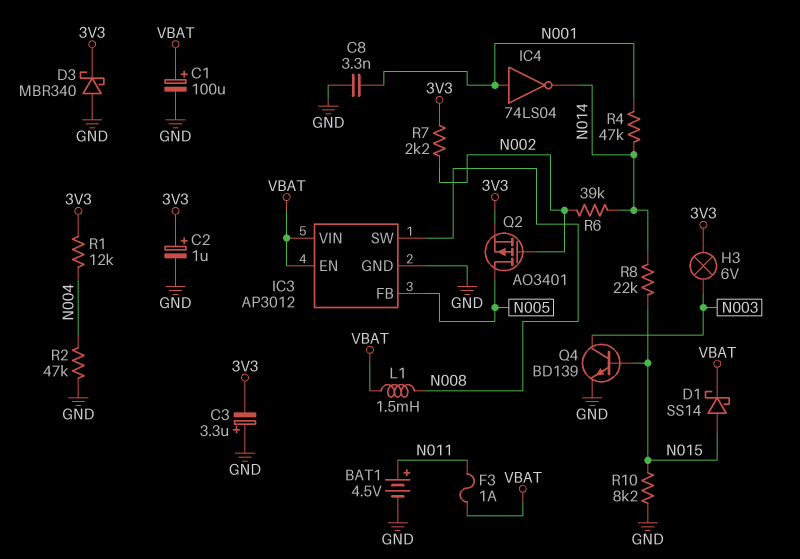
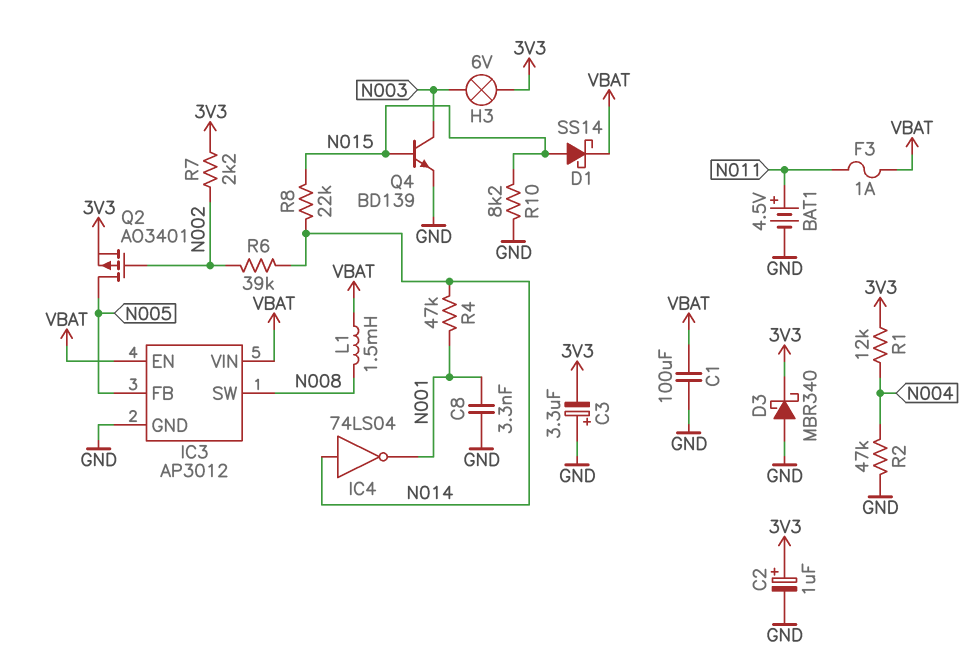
C1: 100uF (plus VBAT, minus GND) -> 100uF (GND, VBAT)
IC4: NOT 74LS04 (in N001, out N014) -> NOT 74LS04 (in N014, out N001)

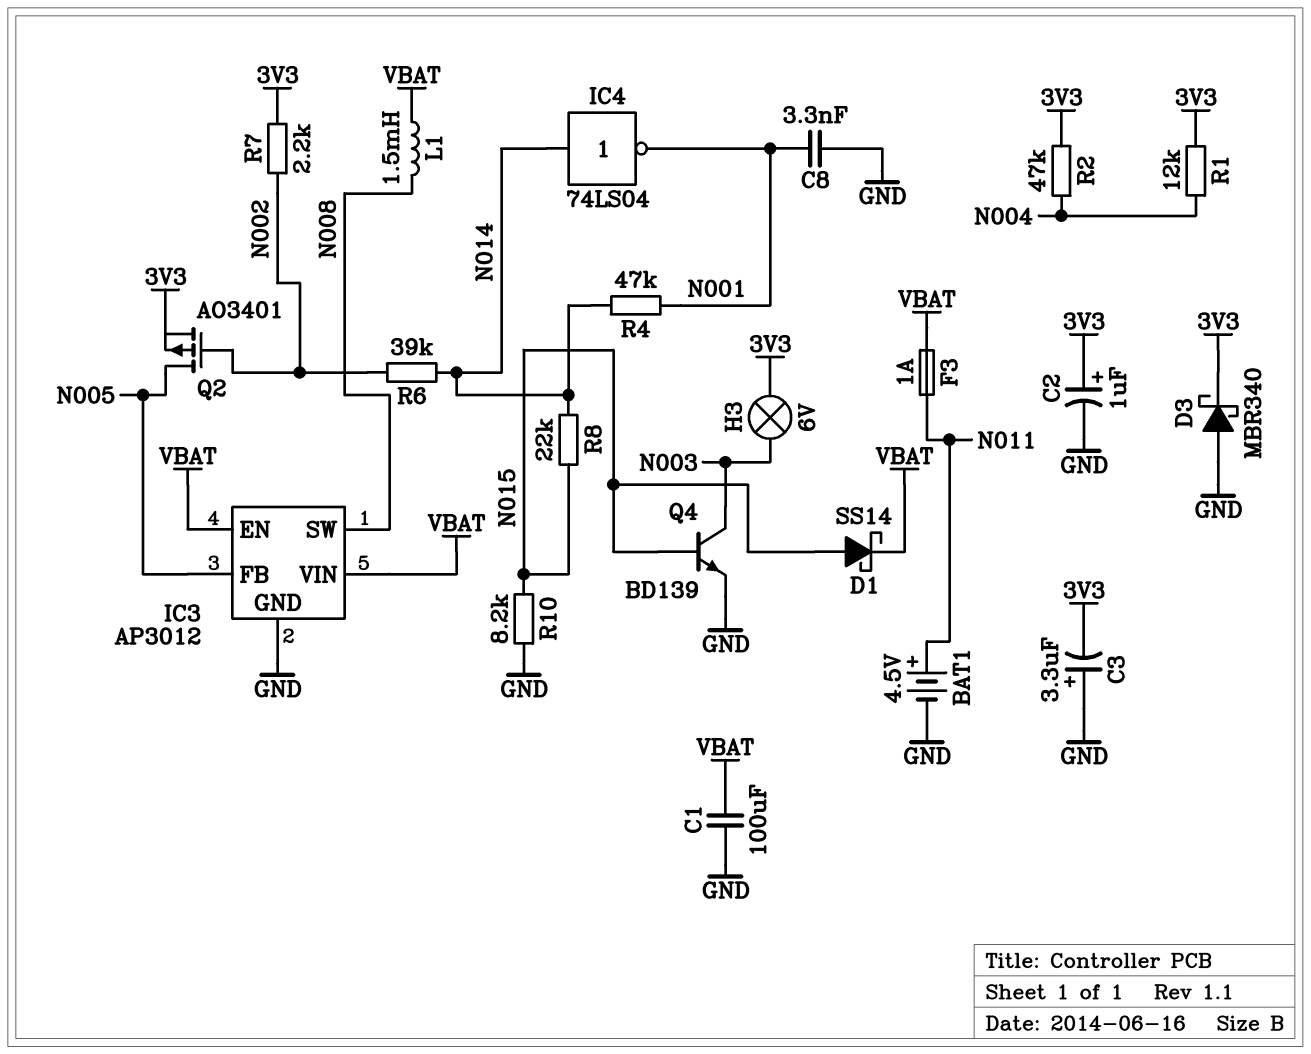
R2: 47k (GND, N004) -> 47k (3V3, N004)

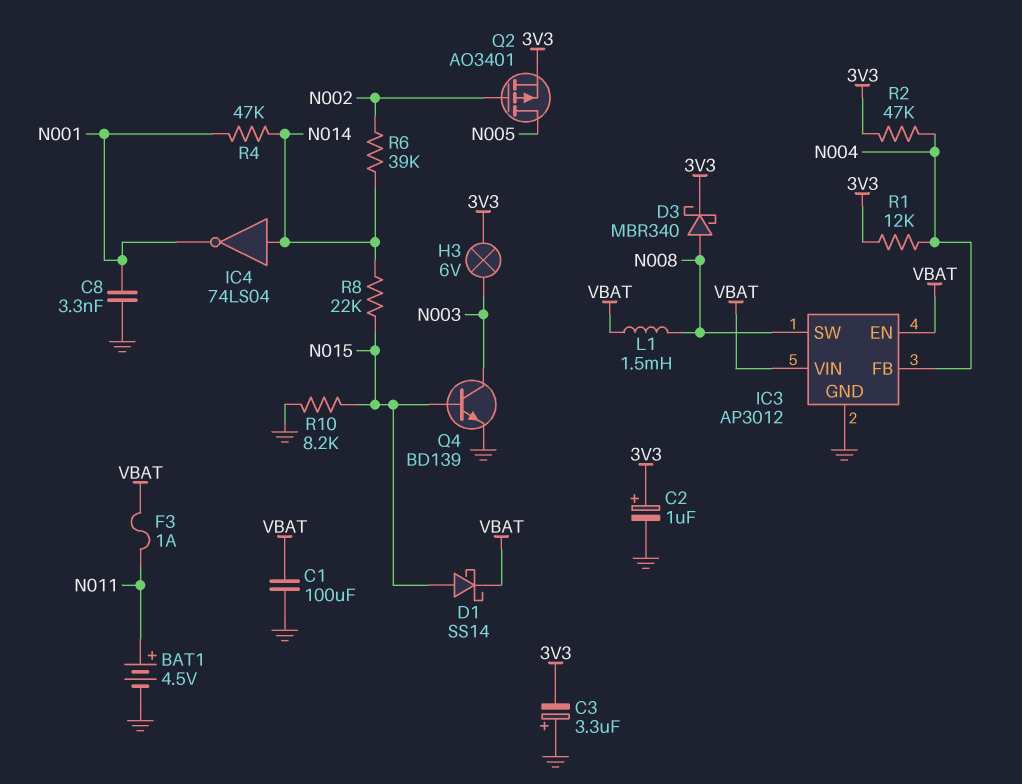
D3: schottky MBR340 (A GND, K 3V3) -> schottky MBR340 (A N008, K 3V3)
IC3 pin FB: N005 -> N004
R7: 2.2k (3V3, N002) -> none

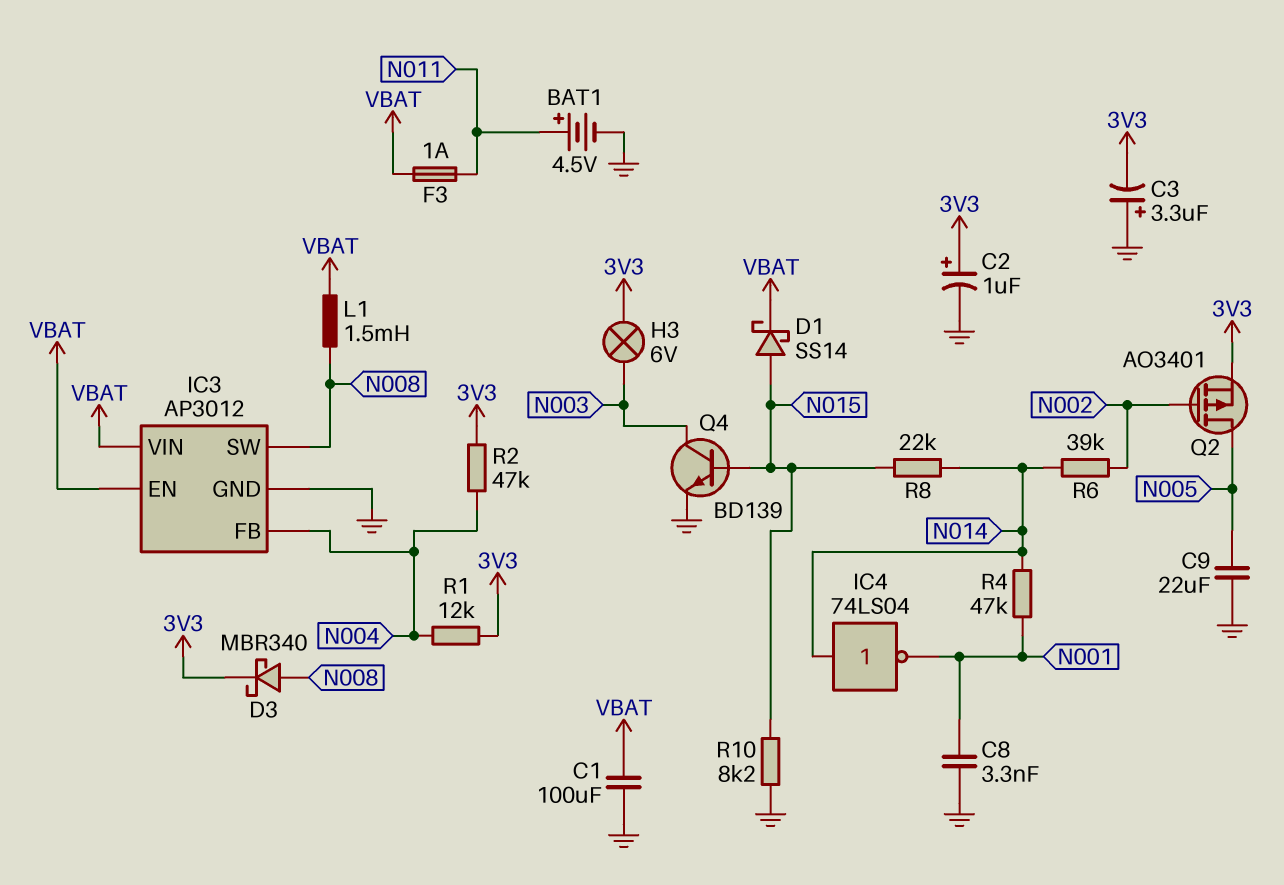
C9: none -> 22uF (GND, N005)

